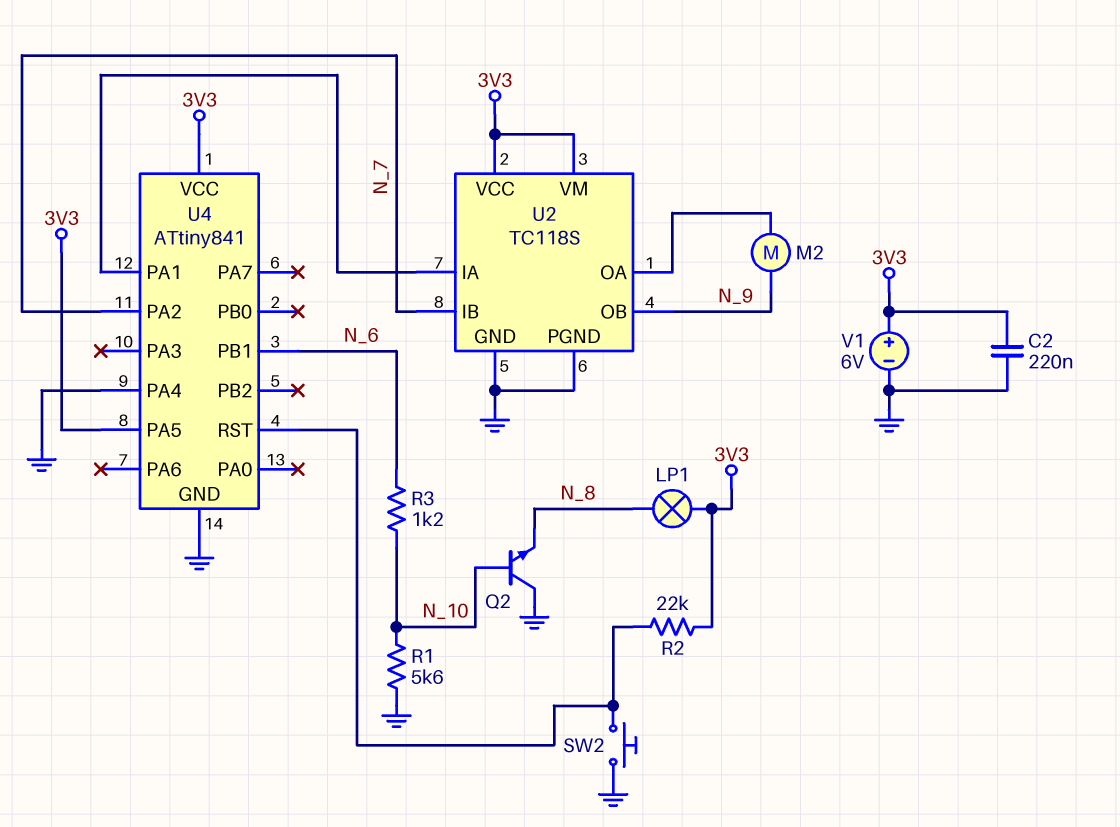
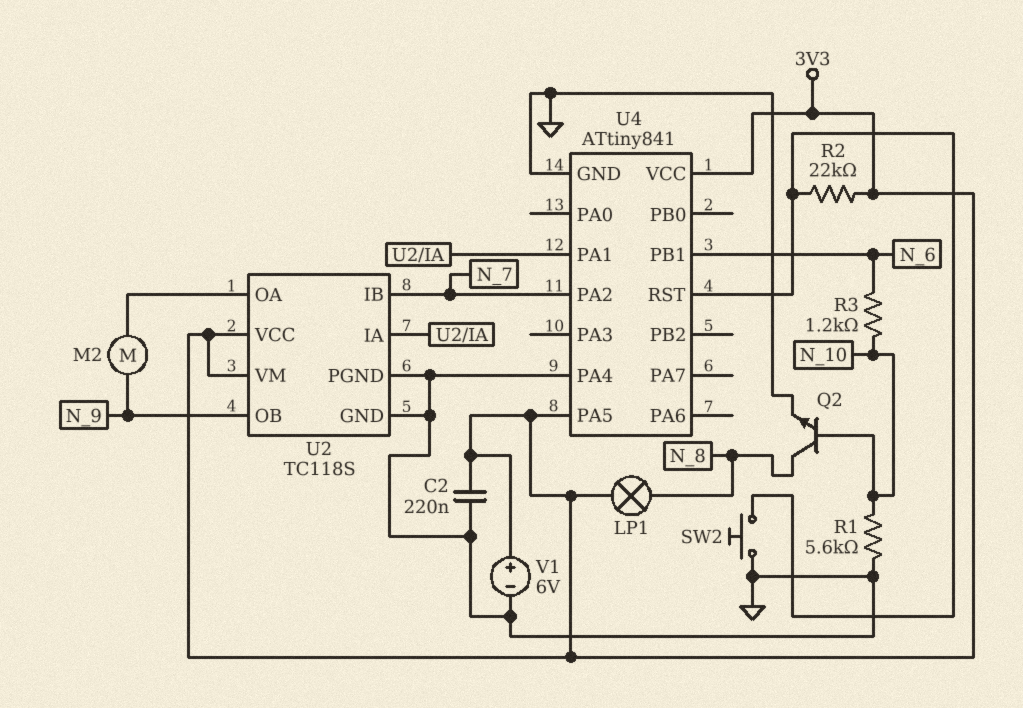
Q2: NPN (B N_10, C GND, E N_8) -> NPN (B N_10, C N_8, E GND)

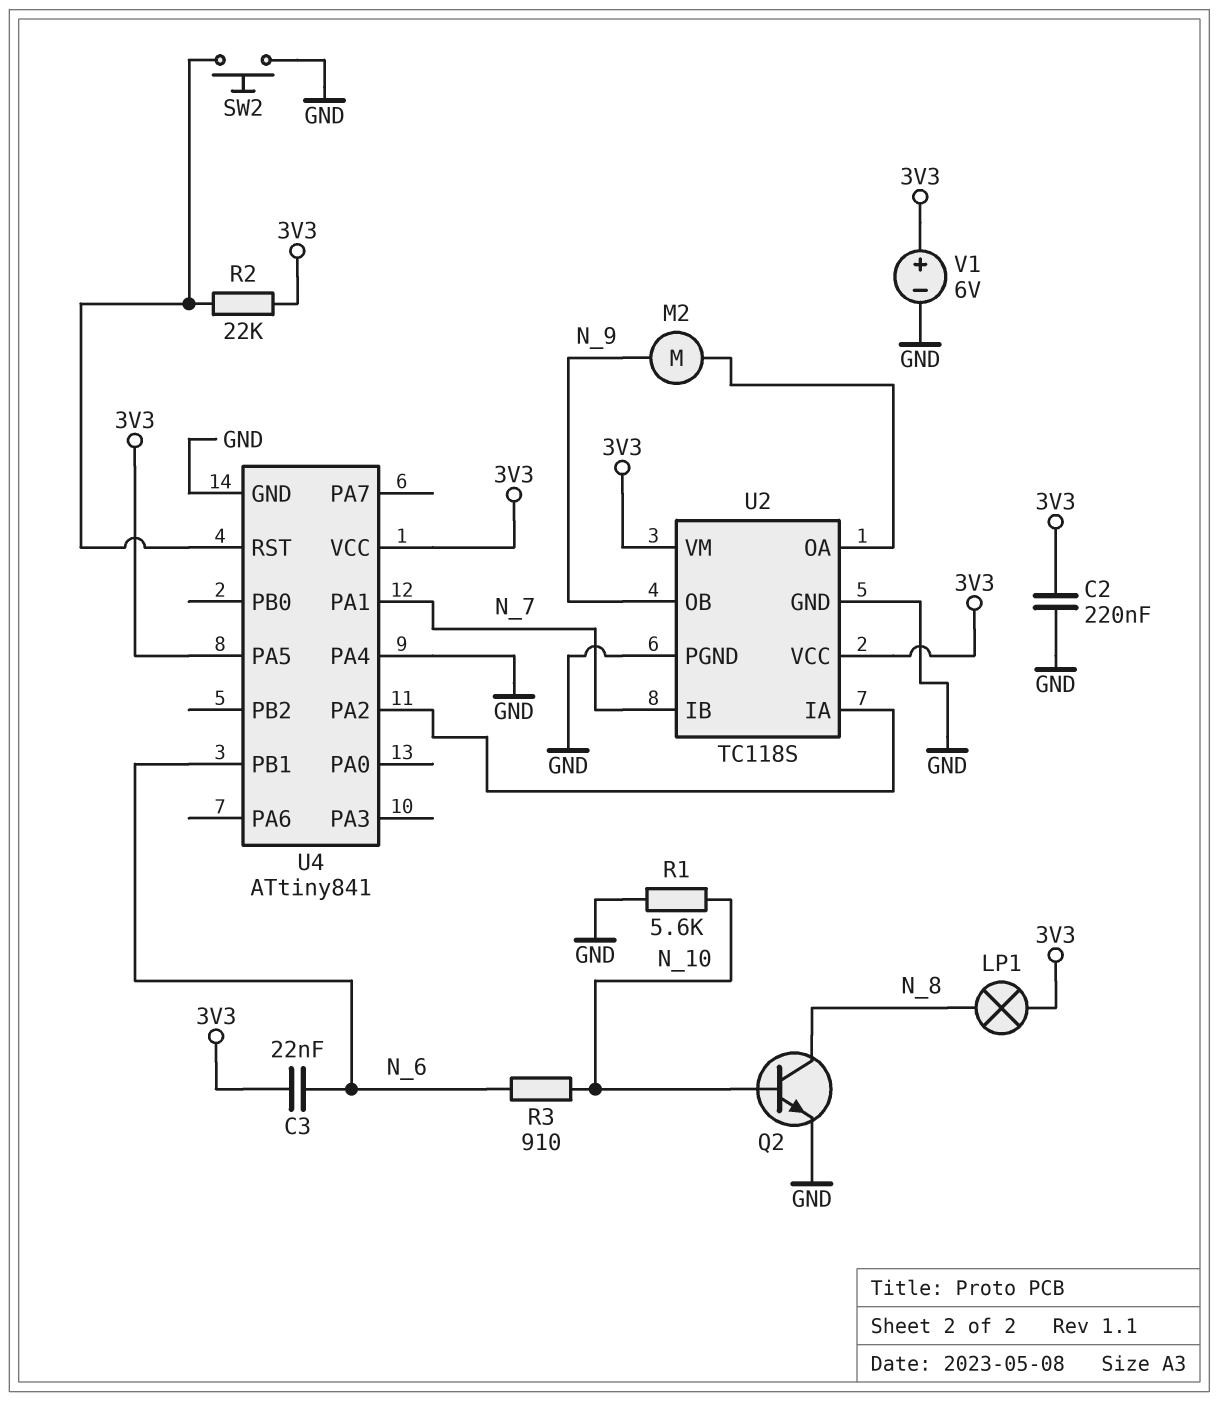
C3: none -> 22nF (3V3, N_6)
R3: 1.2k (N_6, N_10) -> 910 (N_6, N_10)
U4 pin PA1: U2/IA -> N_7
U4 pin PA2: N_7 -> U2/IA

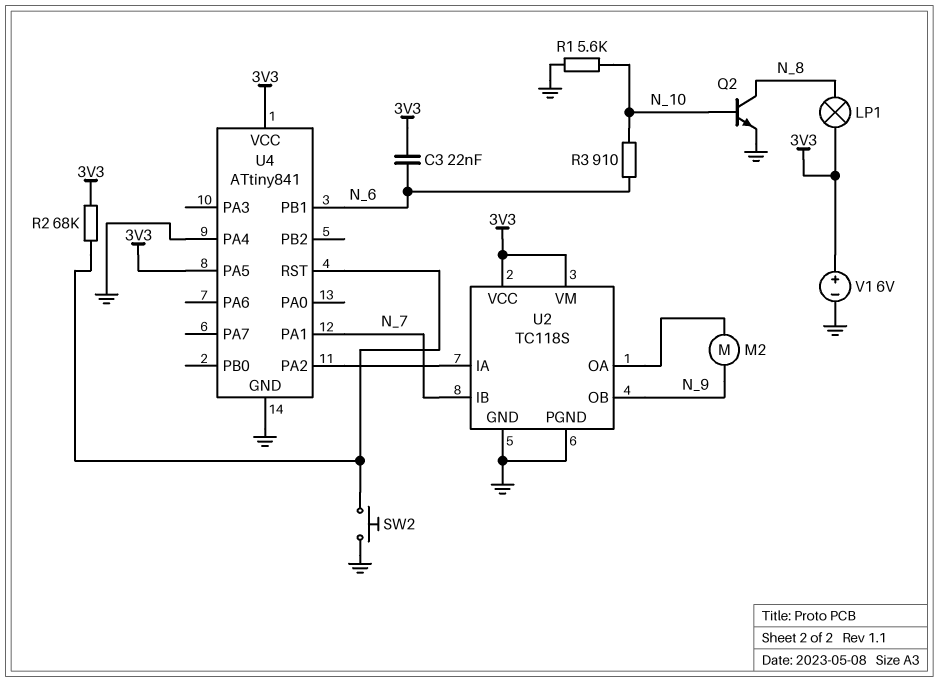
C2: 220nF (3V3, GND) -> none
R2: 22k (3V3, U4/RST) -> 68k (3V3, U4/RST)

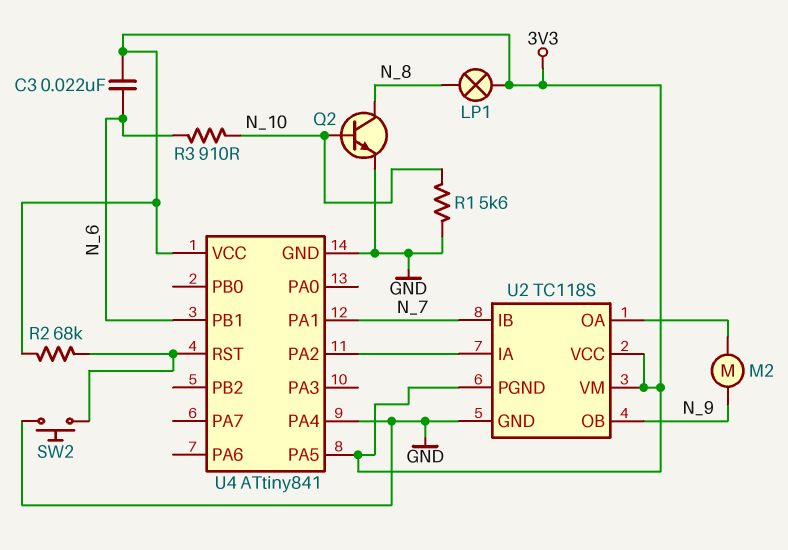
U2 pin PGND: GND -> 3V3
V1: 6V (plus 3V3, minus GND) -> none

